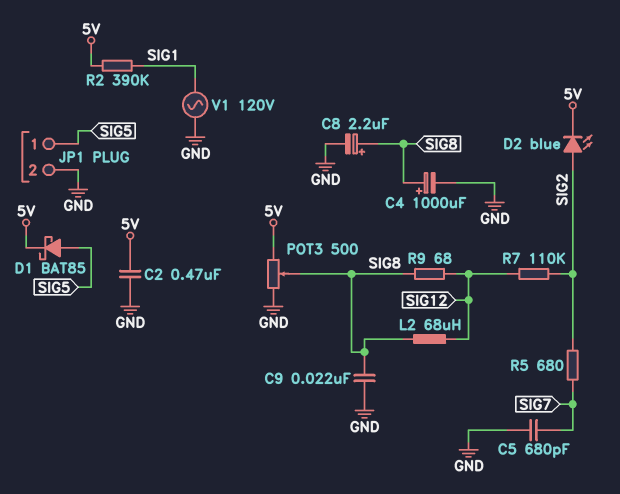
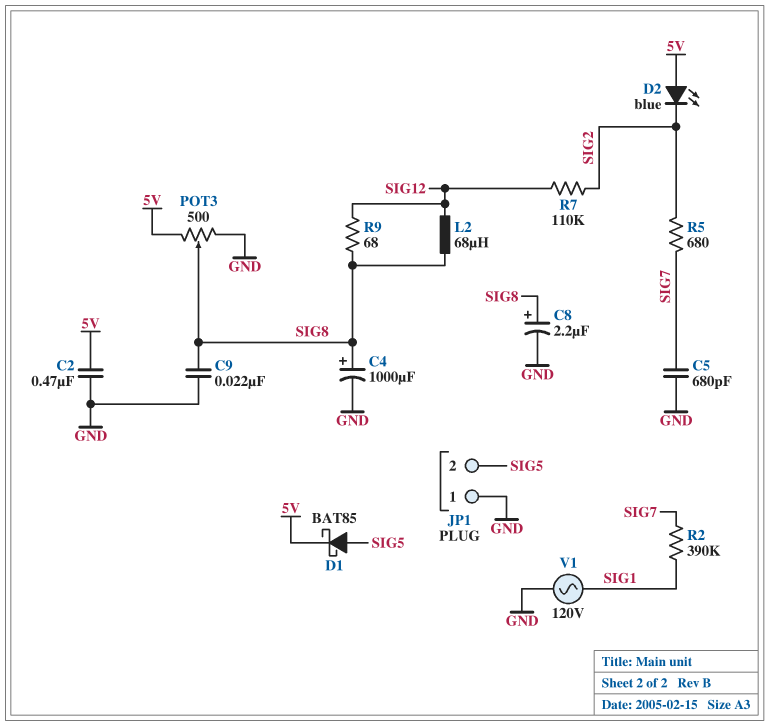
D2: LED blue (A SIG2, K 5V) -> LED blue (A 5V, K SIG2)
JP1 pin 1: SIG5 -> GND
JP1 pin 2: GND -> SIG5
R2: 390k (5V, SIG1) -> 390k (SIG1, SIG7)

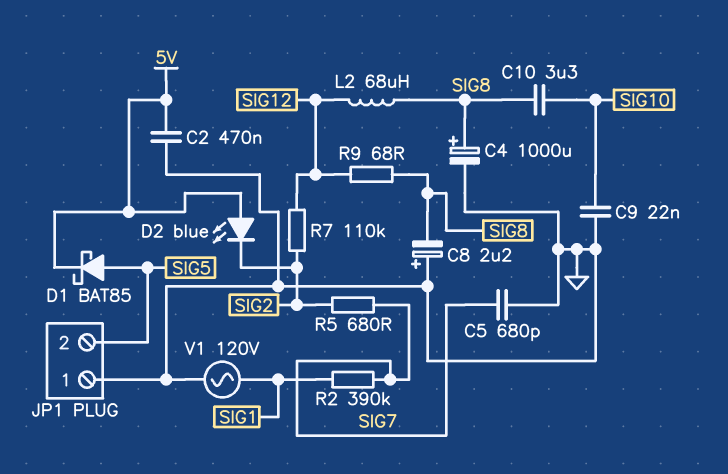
C8: 2.2uF (plus SIG8, minus GND) -> 2.2uF (plus GND, minus SIG8)
C9: 22nF (GND, SIG8) -> 22nF (GND, SIG10)
C10: none -> 3.3uF (SIG8, SIG10)
POT3: 500 (5V, GND, wiper SIG8) -> none

